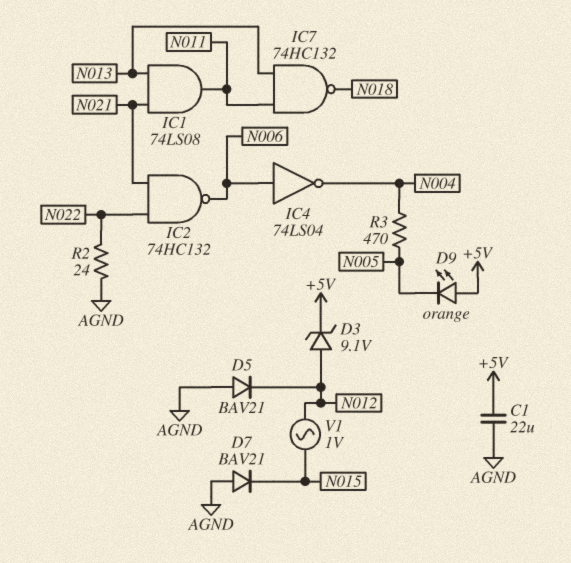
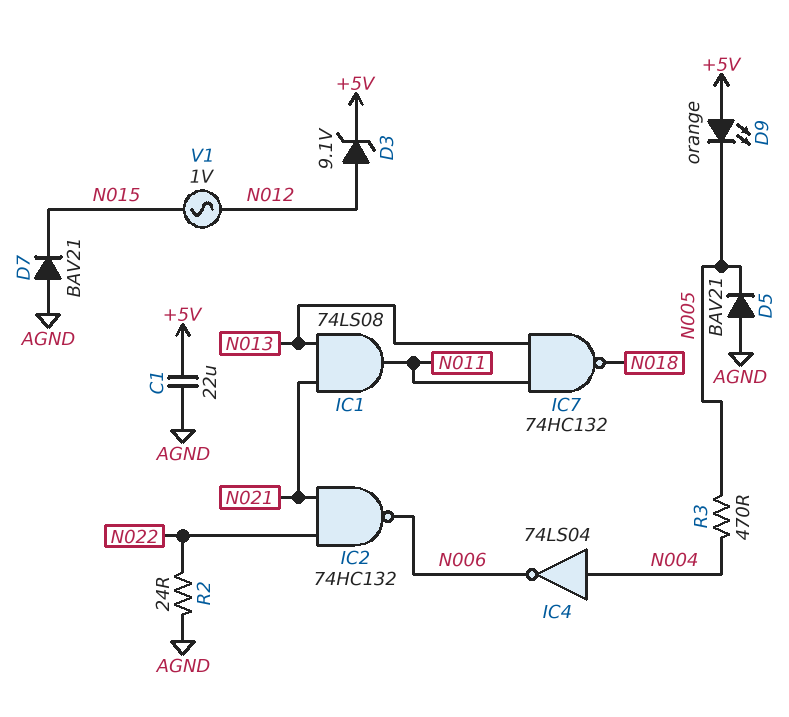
D5: diode BAV21 (A AGND, K N012) -> diode BAV21 (A AGND, K N005)
IC4: NOT 74LS04 (in N006, out N004) -> NOT 74LS04 (in N004, out N006)

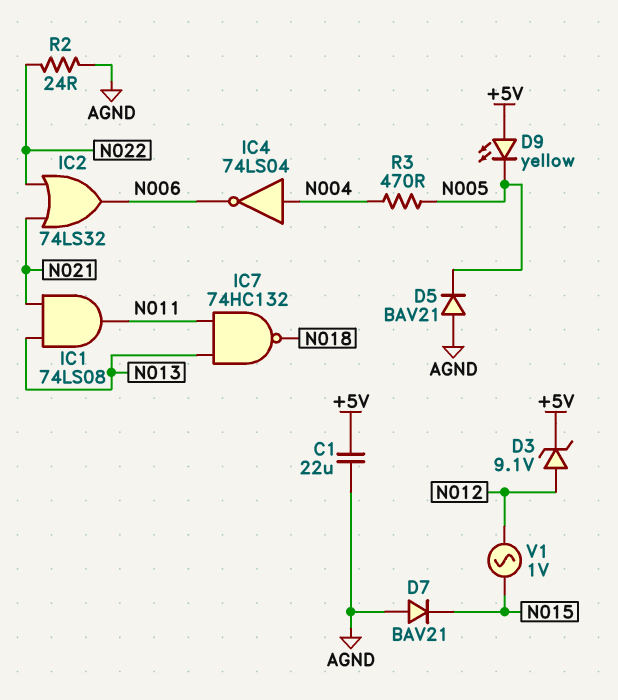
D9: LED orange (A +5V, K N005) -> LED yellow (A +5V, K N005)
IC2: NAND 74HC132 (in N021, in N022, out N006) -> OR 74LS32 (in N021, in N022, out N006)

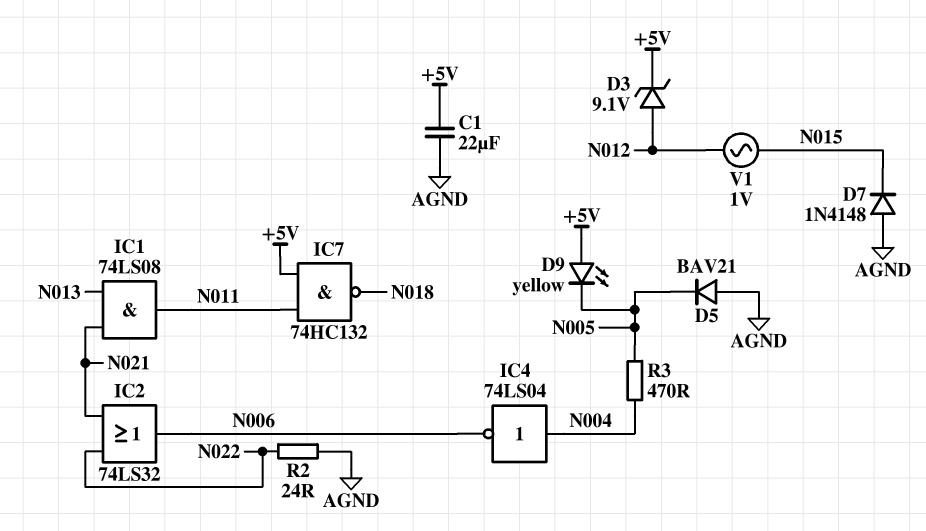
D7: diode BAV21 (A AGND, K N015) -> diode 1N4148 (A AGND, K N015)
IC7: NAND 74HC132 (in N011, in N013, out N018) -> NAND 74HC132 (in +5V, in N011, out N018)

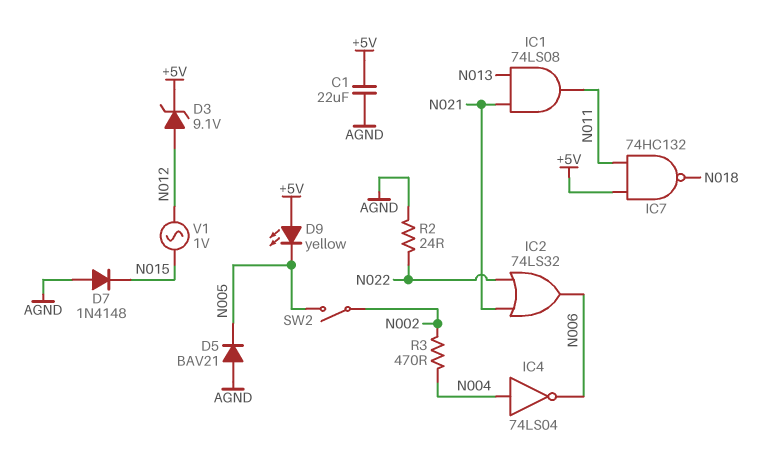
R3: 470 (N004, N005) -> 470 (N002, N004)
SW2: none -> switch (N002, N005)

